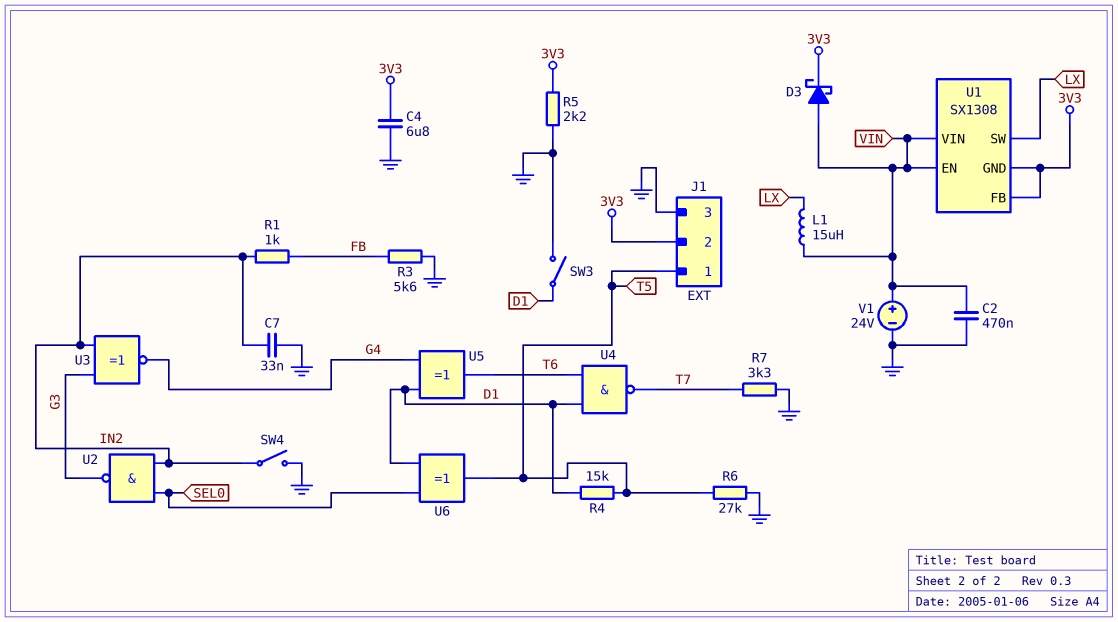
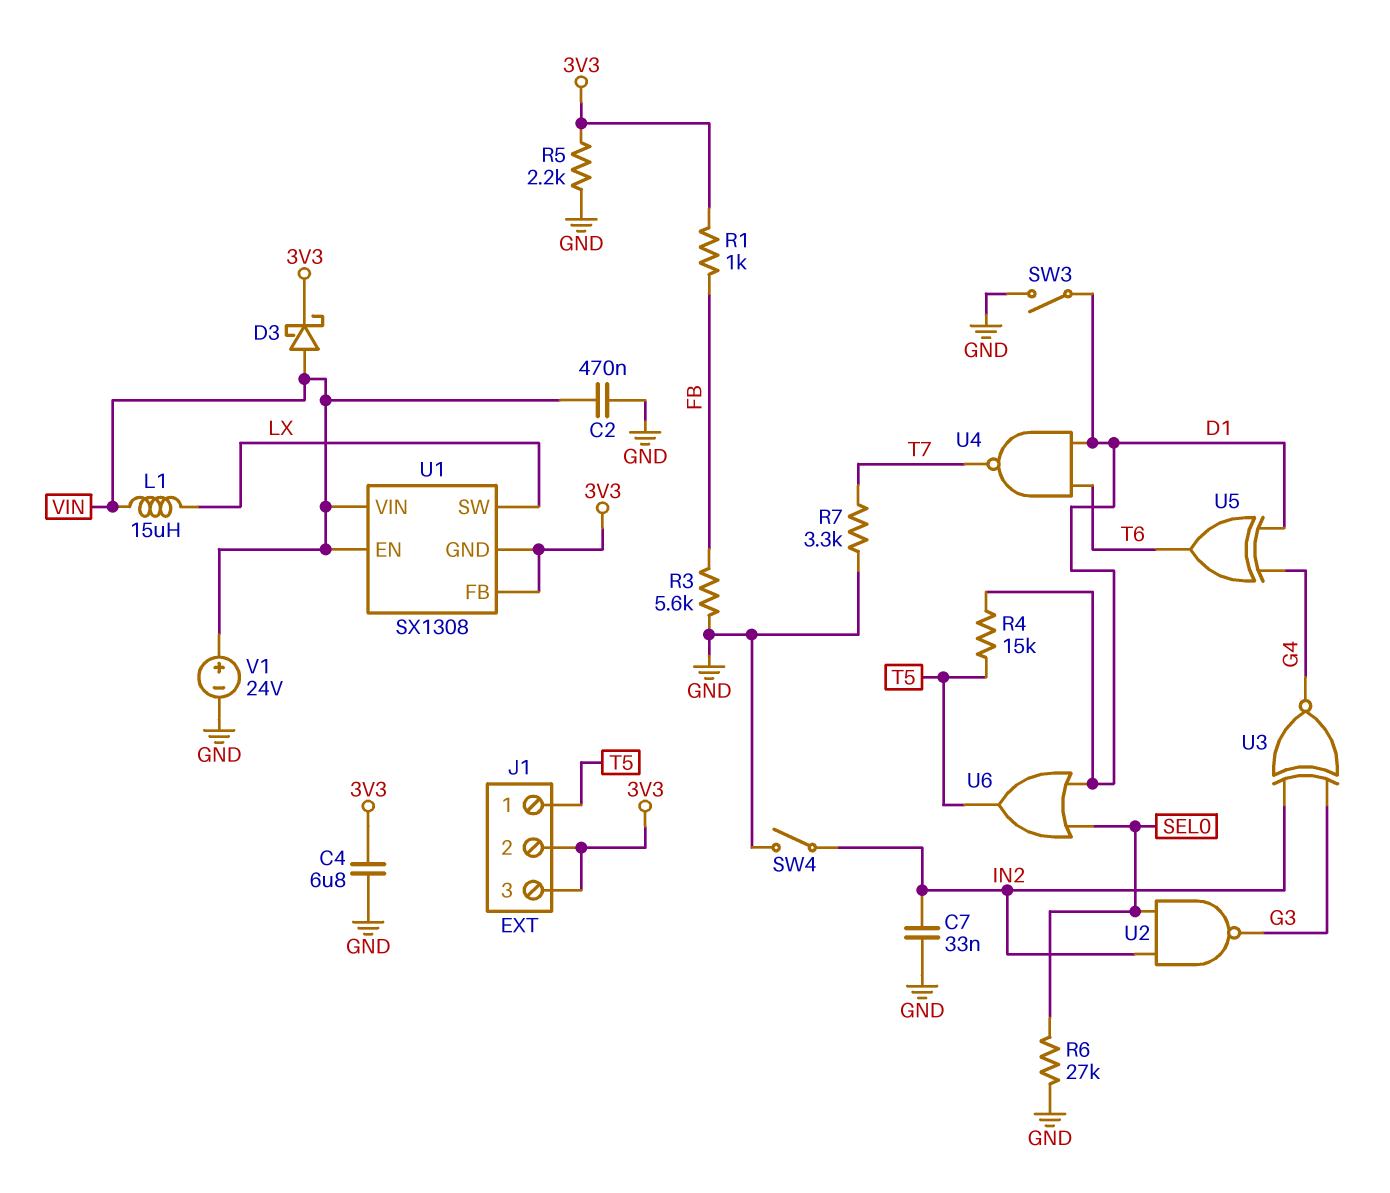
J1 pin 3: GND -> 3V3
R1: 1k (FB, IN2) -> 1k (3V3, FB)
R6: 27k (GND, T5) -> 27k (GND, SEL0)
U6: XOR (in D1, in SEL0, out T5) -> OR (in D1, in SEL0, out T5)

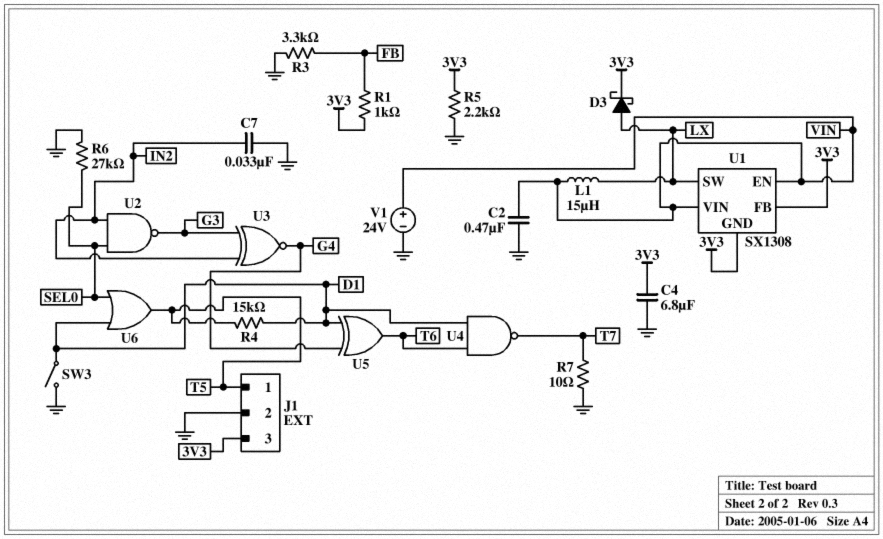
D3: schottky (A VIN, K 3V3) -> schottky (A LX, K 3V3)
J1 pin 2: 3V3 -> GND
R3: 5.6k (FB, GND) -> 3.3k (FB, GND)
R7: 3.3k (GND, T7) -> 10 (GND, T7)
SW4: switch (GND, IN2) -> none

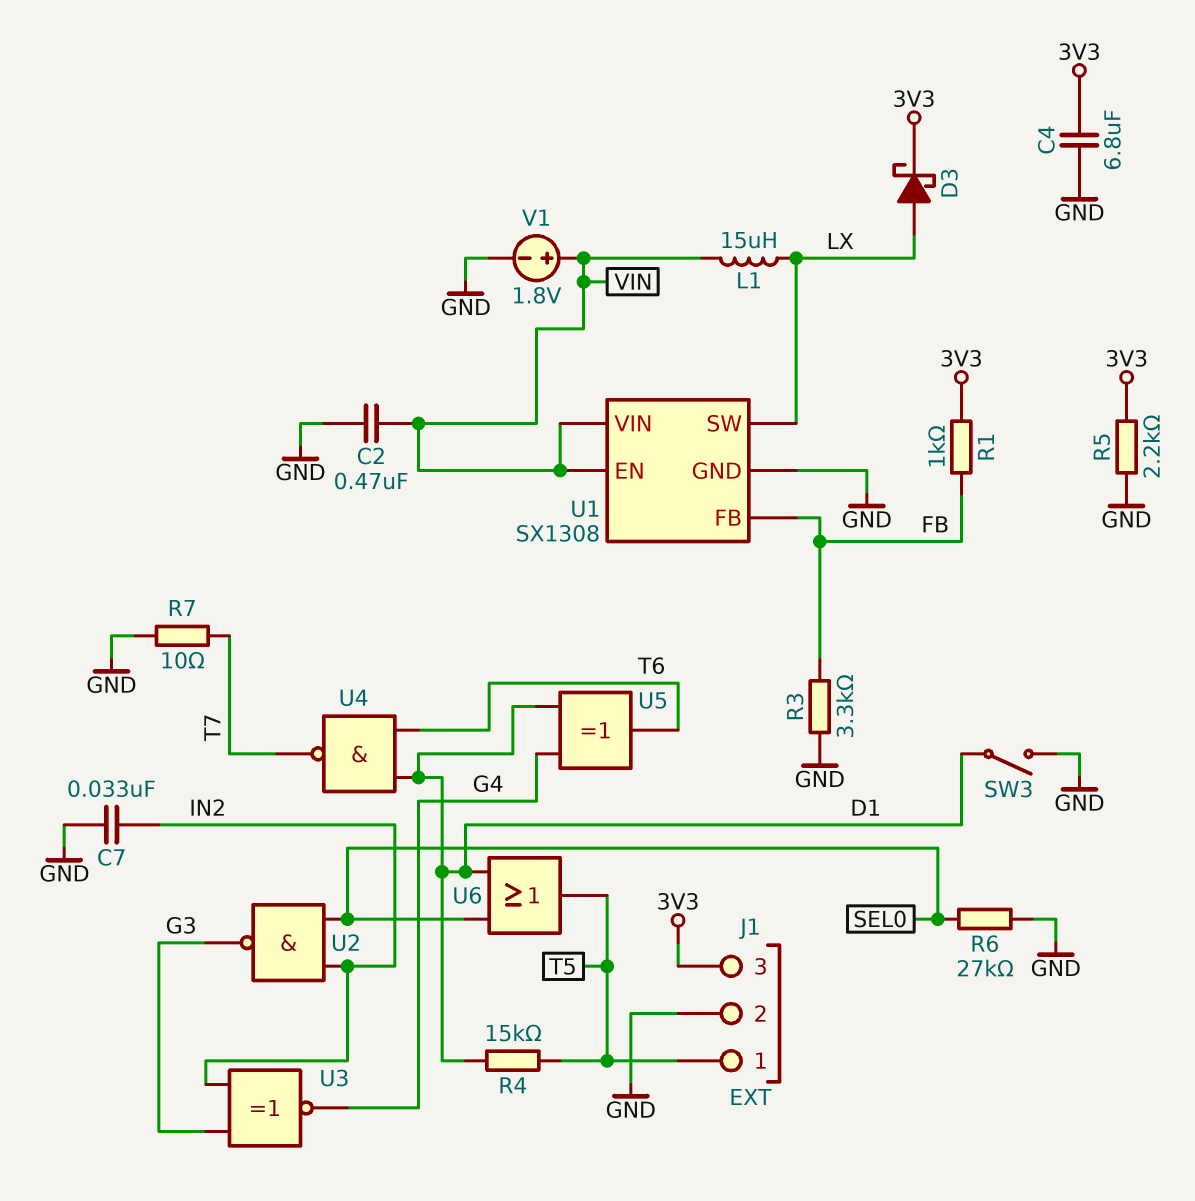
U1 pin FB: 3V3 -> FB
U1 pin GND: 3V3 -> GND
V1: 24V (plus VIN, minus GND) -> 1.8V (plus VIN, minus GND)

